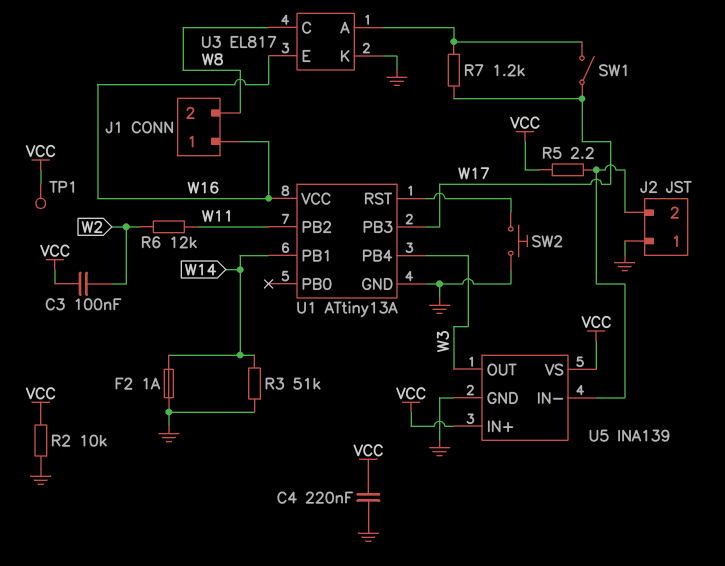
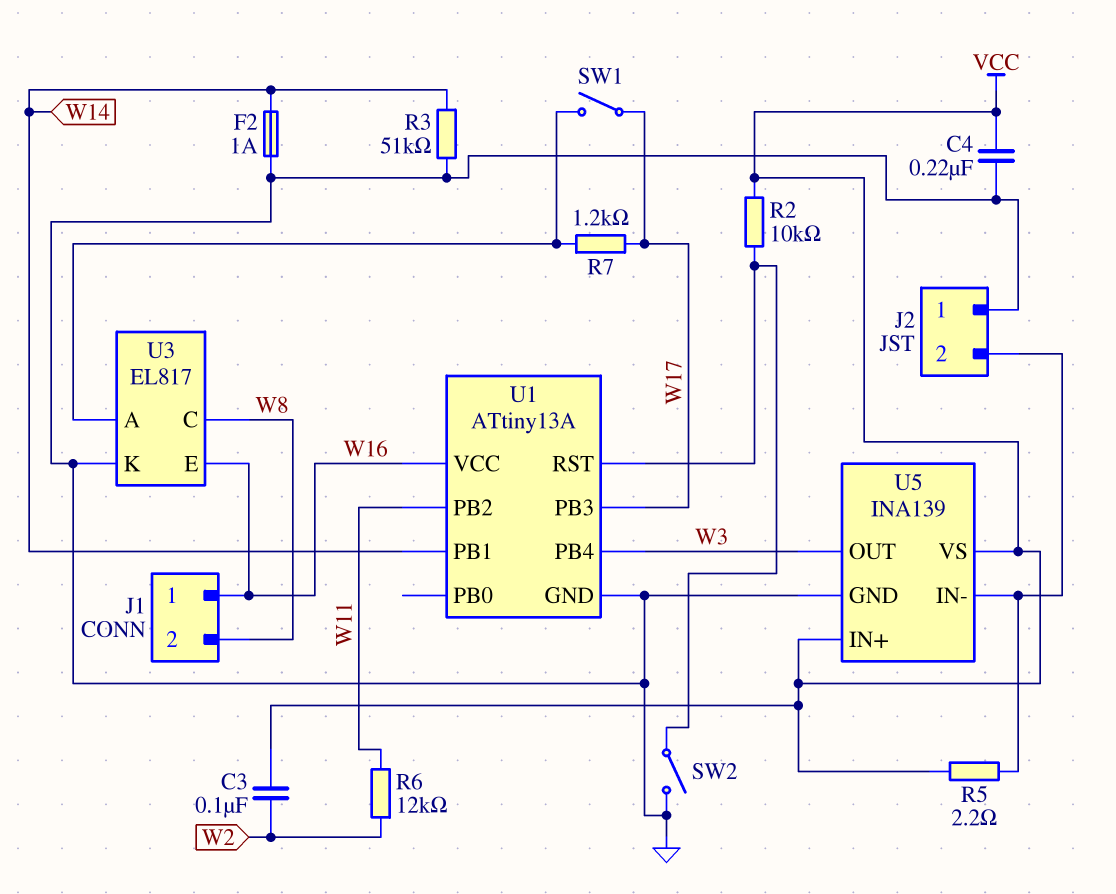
R2: 10k (GND, VCC) -> 10k (U1/RST, VCC)
SW2: button (GND, U1/RST) -> switch (GND, U1/RST)
TP1: test point (VCC) -> none

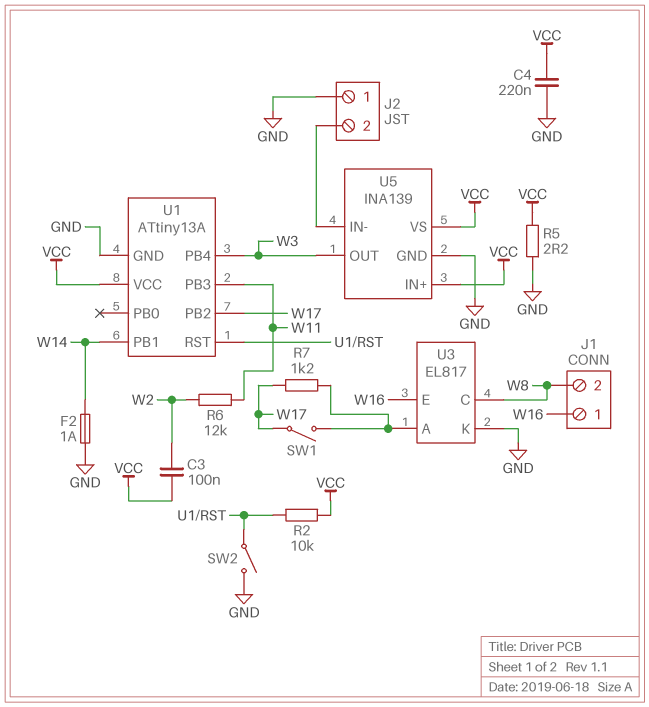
R3: 51k (GND, W14) -> none
R5: 2.2 (J2/2, VCC) -> 2.2 (GND, VCC)
U1 pin PB2: W11 -> W17
U1 pin PB3: W17 -> W11
U1 pin VCC: W16 -> VCC

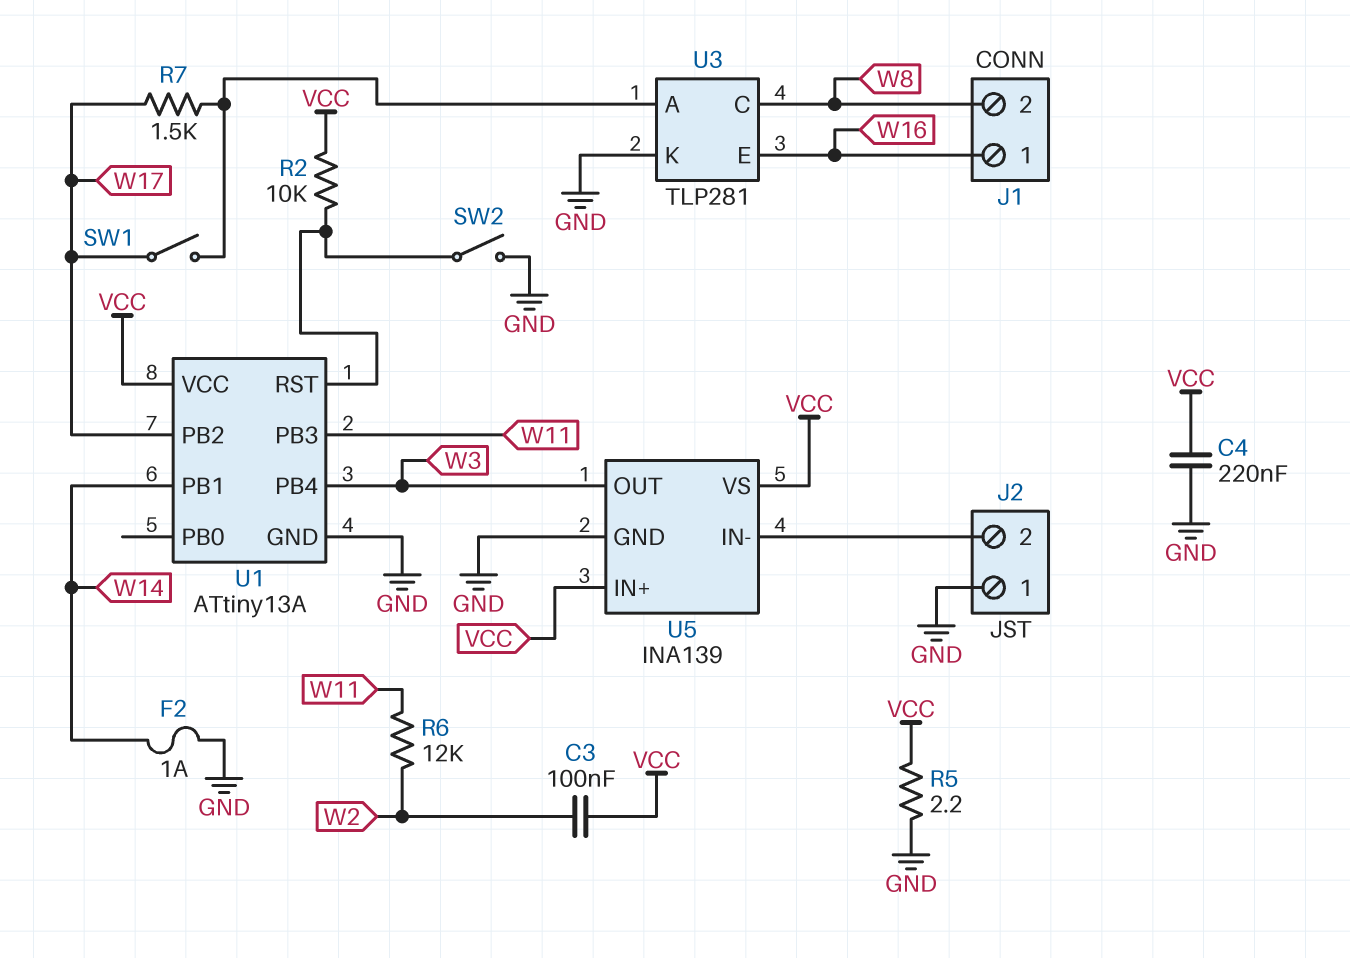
R7: 1.2k (U3/A, W17) -> 1.5k (U3/A, W17)
U3: EL817 -> TLP281

